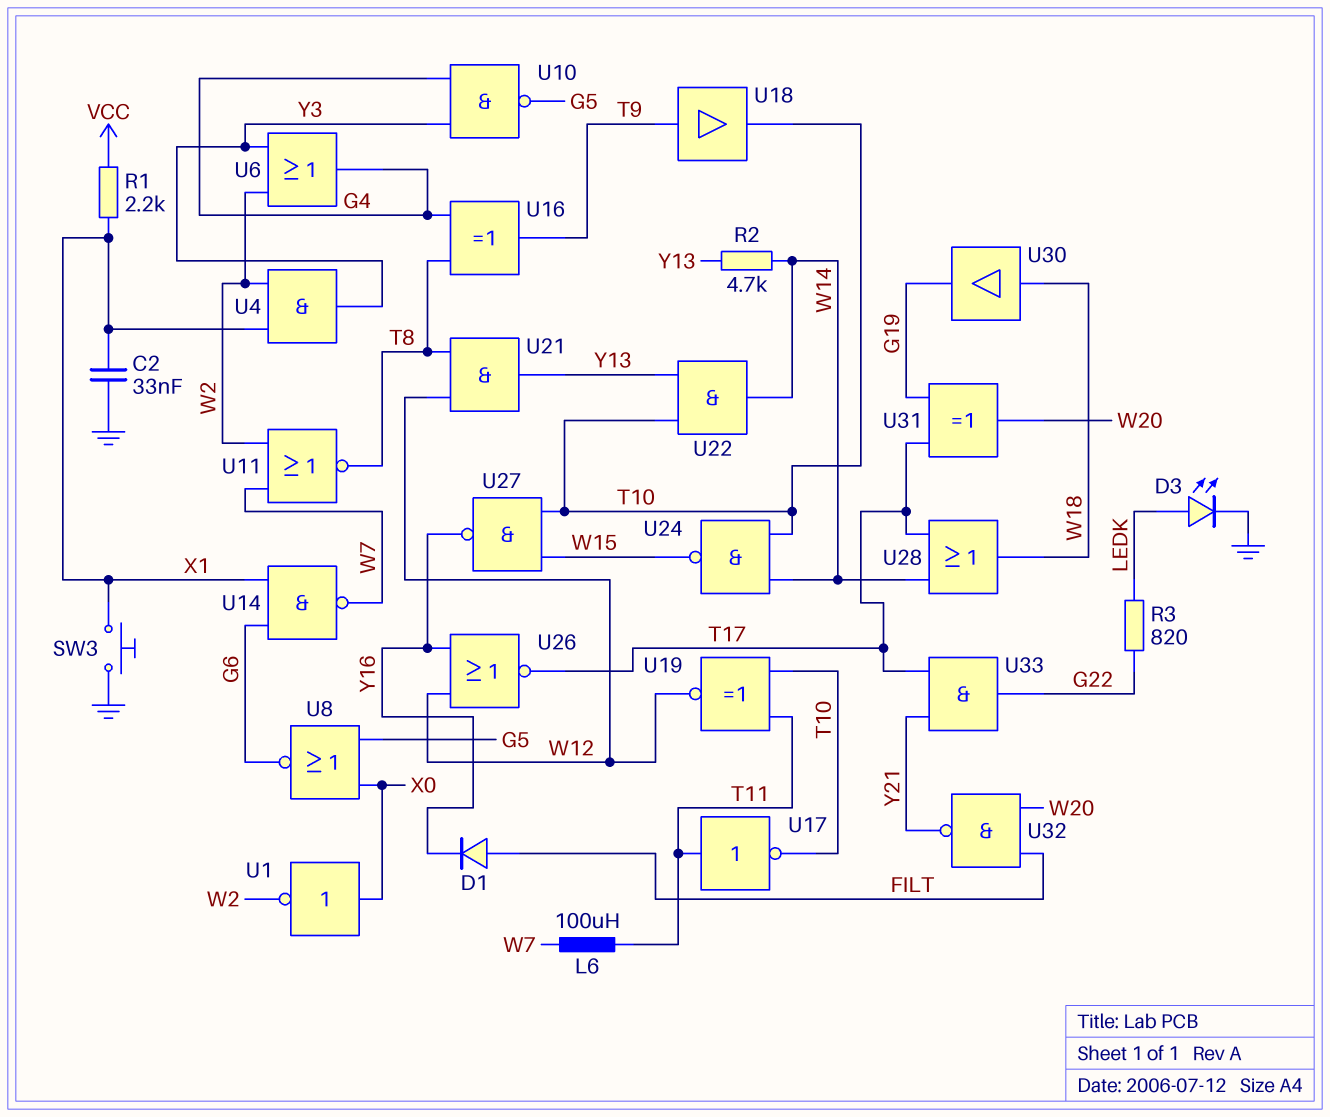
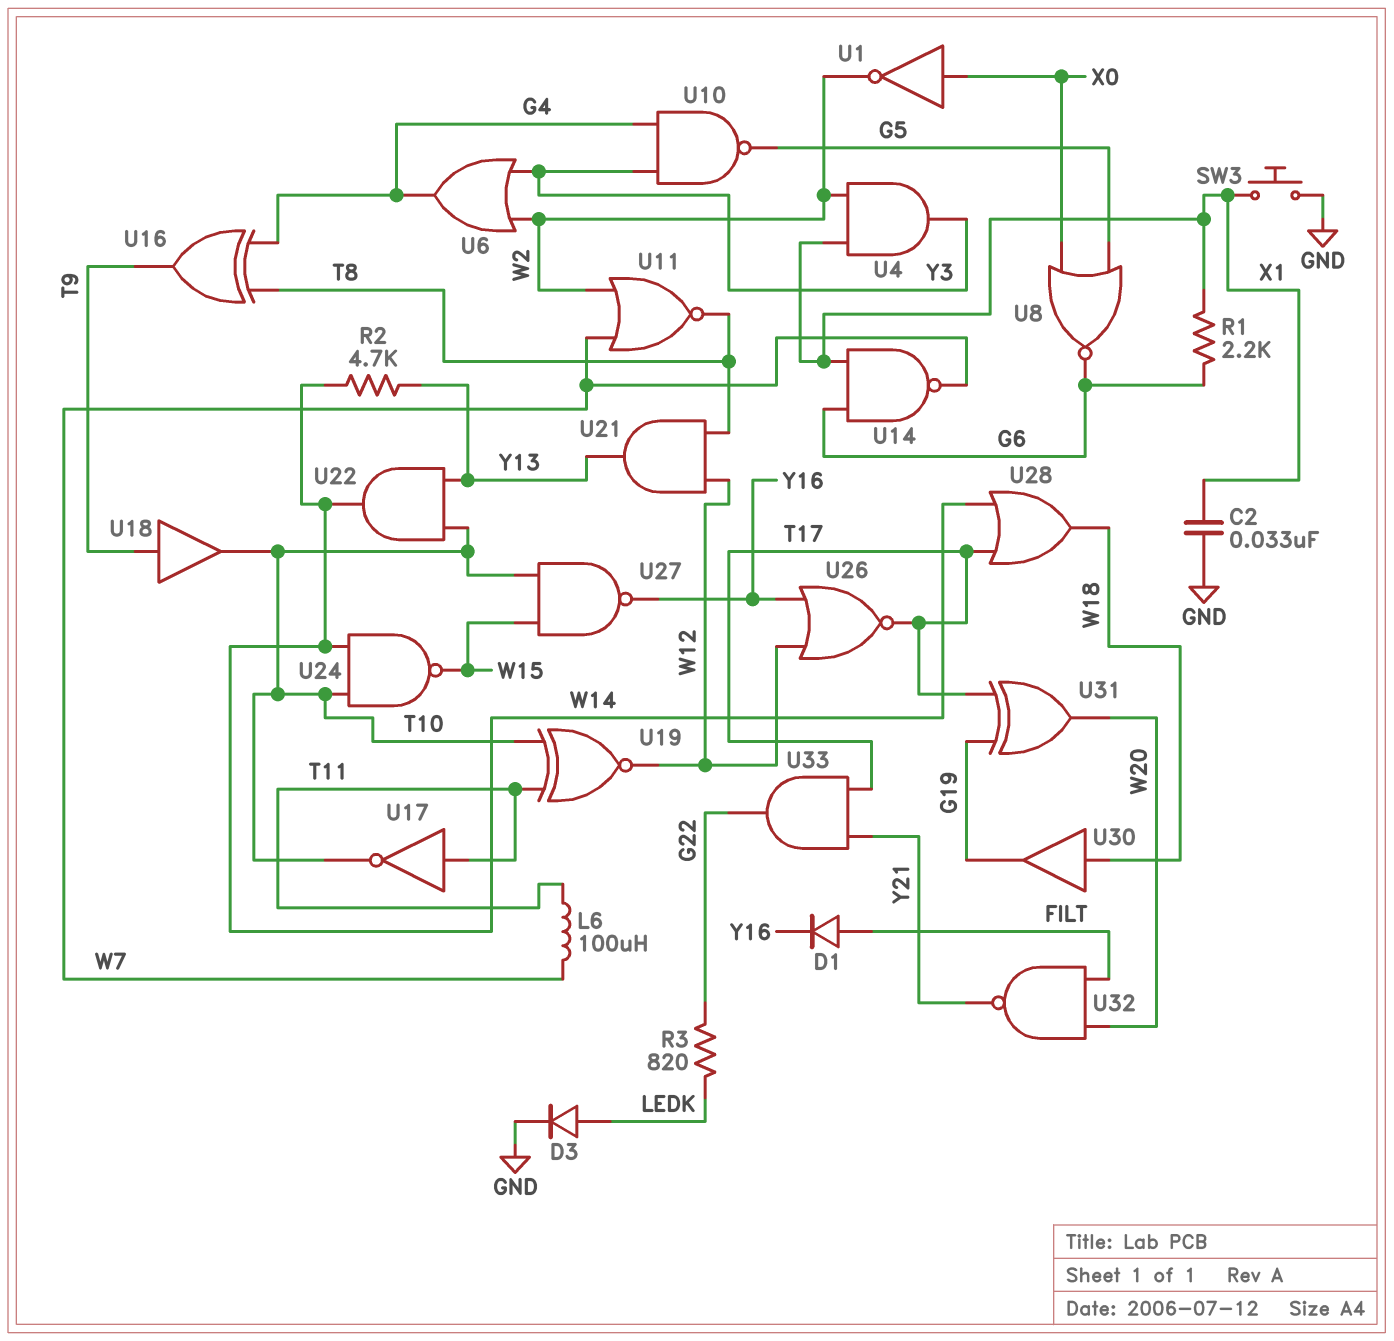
D3: LED (A LEDK, K GND) -> diode (A LEDK, K GND)
R1: 2.2k (VCC, X1) -> 2.2k (G6, X1)

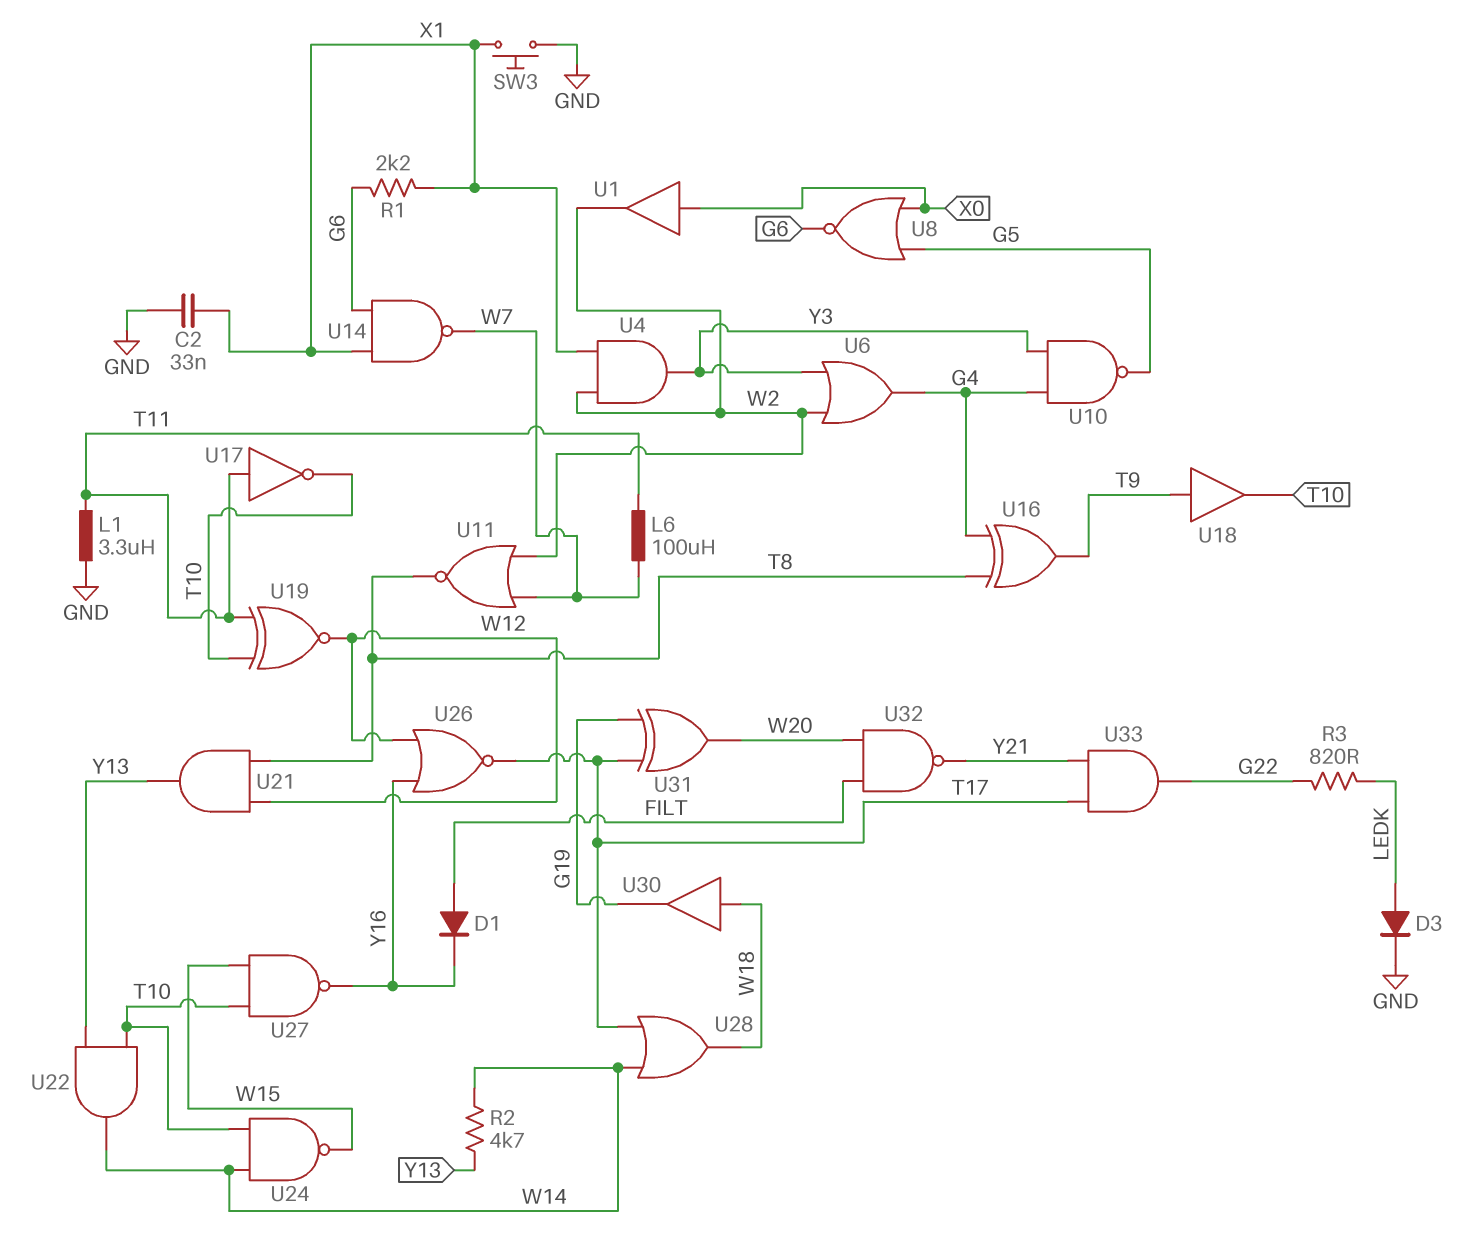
L1: none -> 3.3uH (GND, T11)
U1: NOT (in X0, out W2) -> buffer (in X0, out W2)

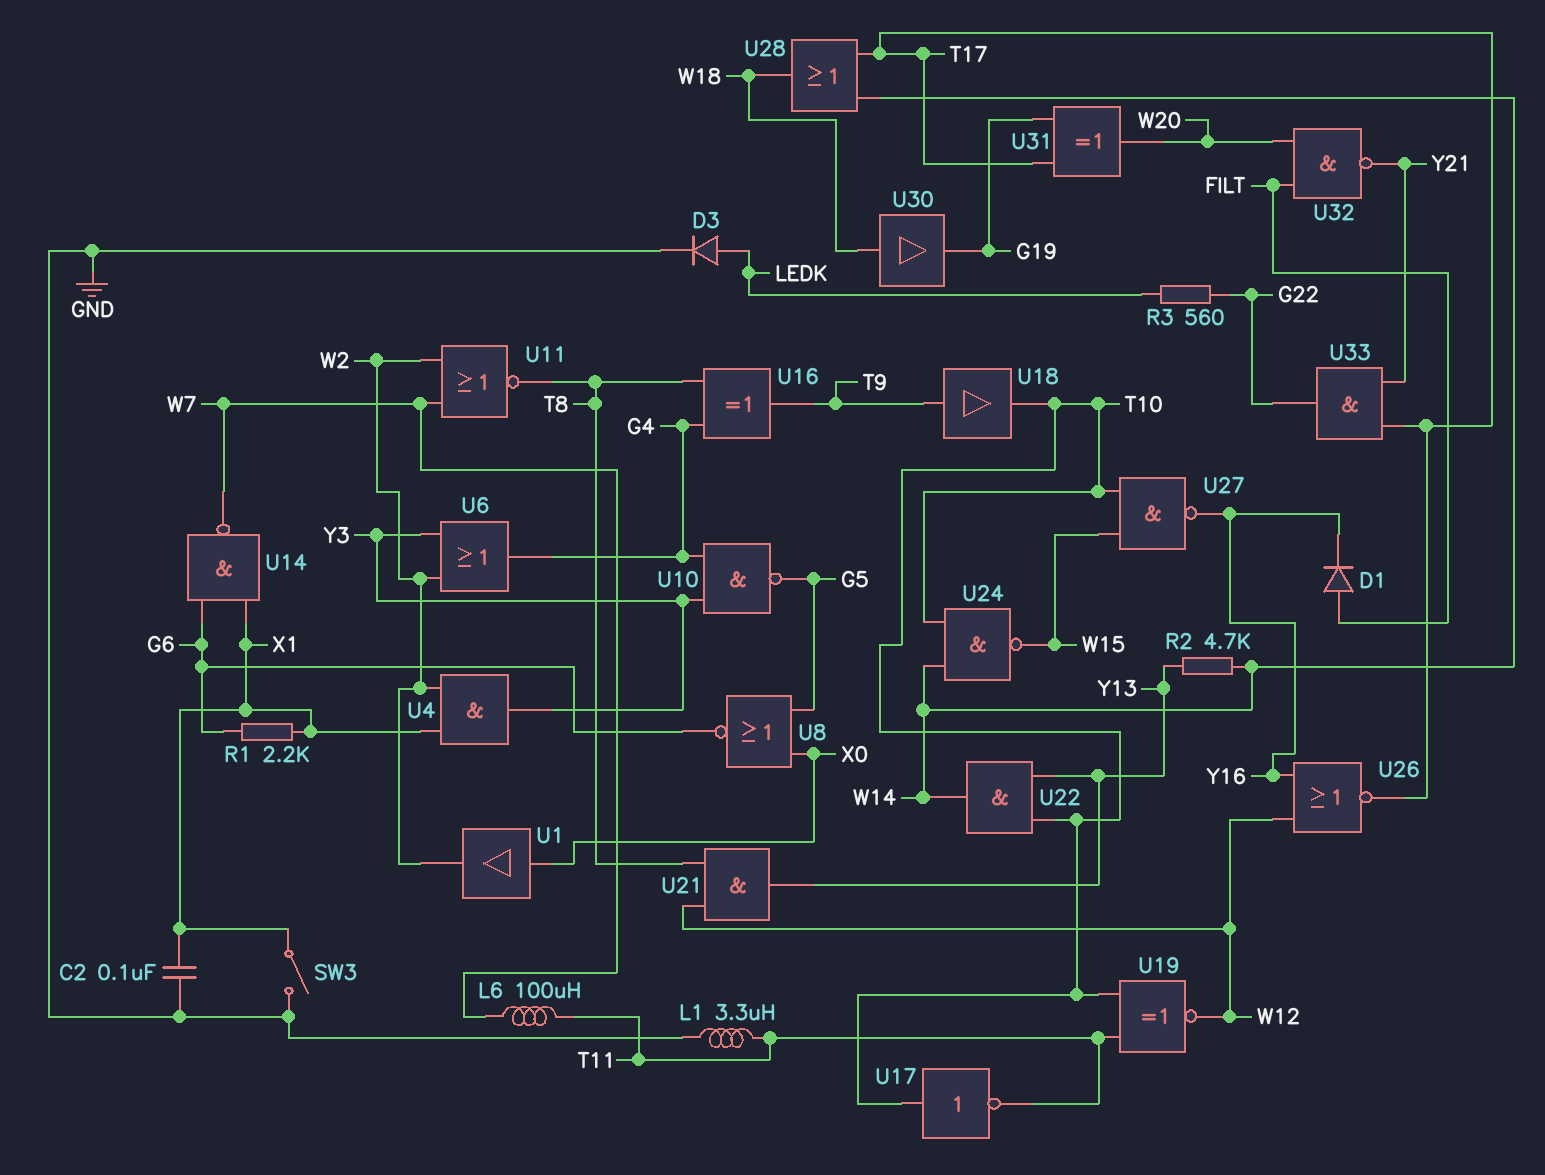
C2: 33nF (GND, X1) -> 100nF (GND, X1)
R3: 820 (G22, LEDK) -> 560 (G22, LEDK)
SW3: button (GND, X1) -> switch (GND, X1)
U17: NOT (in T11, out T10) -> NOT (in T10, out T11)

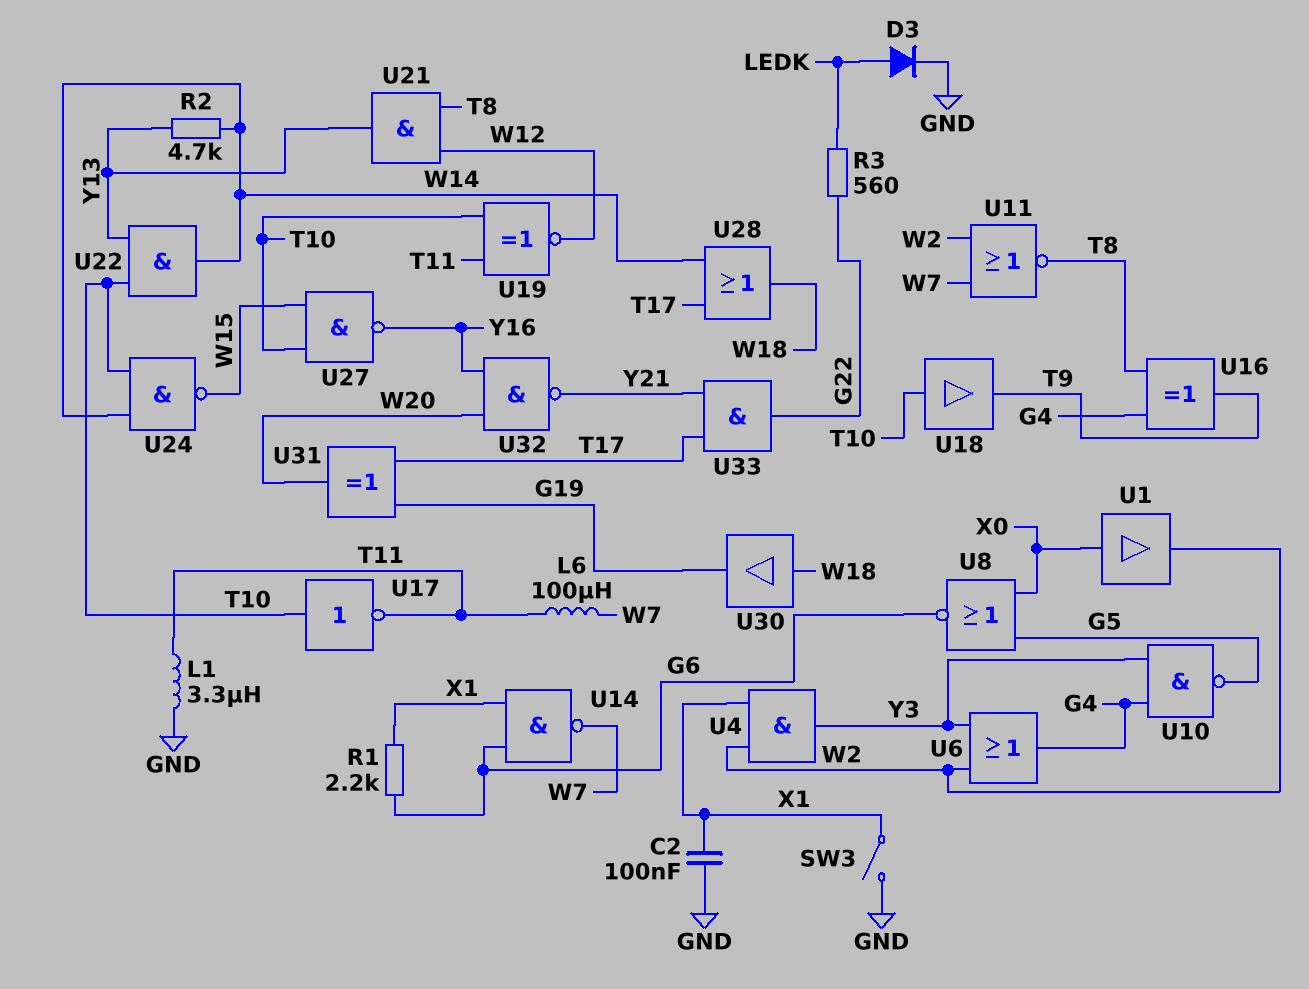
D1: diode (A FILT, K Y16) -> none
U18: buffer (in T9, out T10) -> buffer (in T10, out T9)
U26: NOR (in W12, in Y16, out T17) -> none
U32: NAND (in FILT, in W20, out Y21) -> NAND (in W20, in Y16, out Y21)

